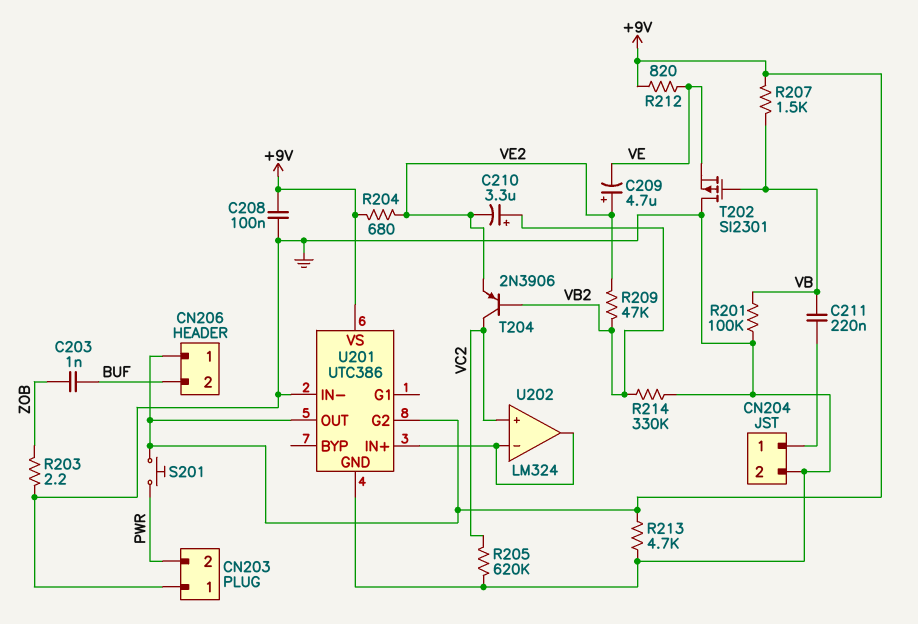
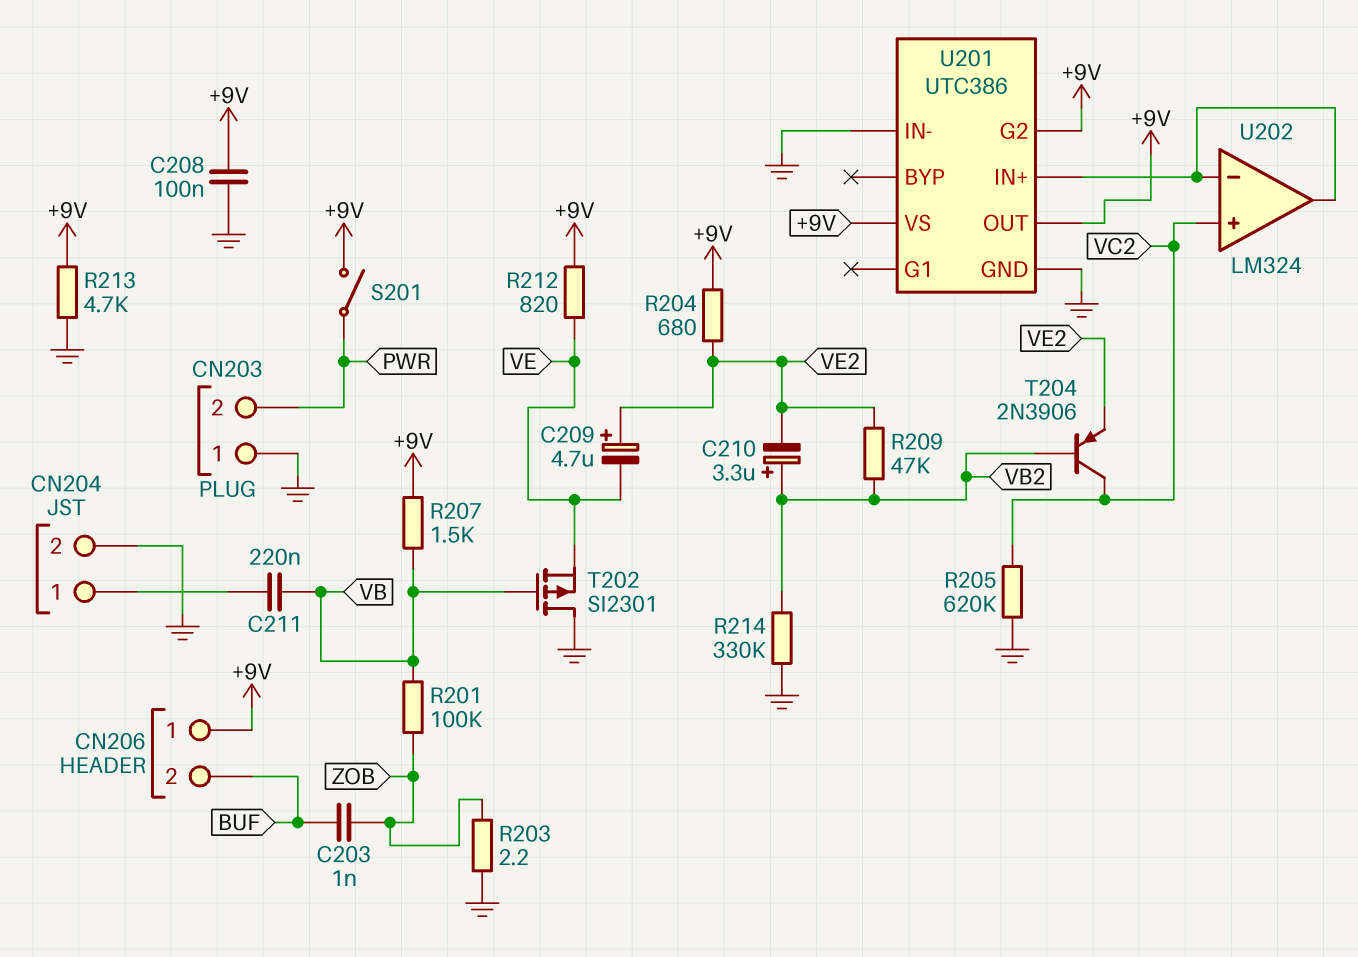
R201: 100k (GND, VB) -> 100k (VB, ZOB)
S201: button (+9V, PWR) -> switch (+9V, PWR)

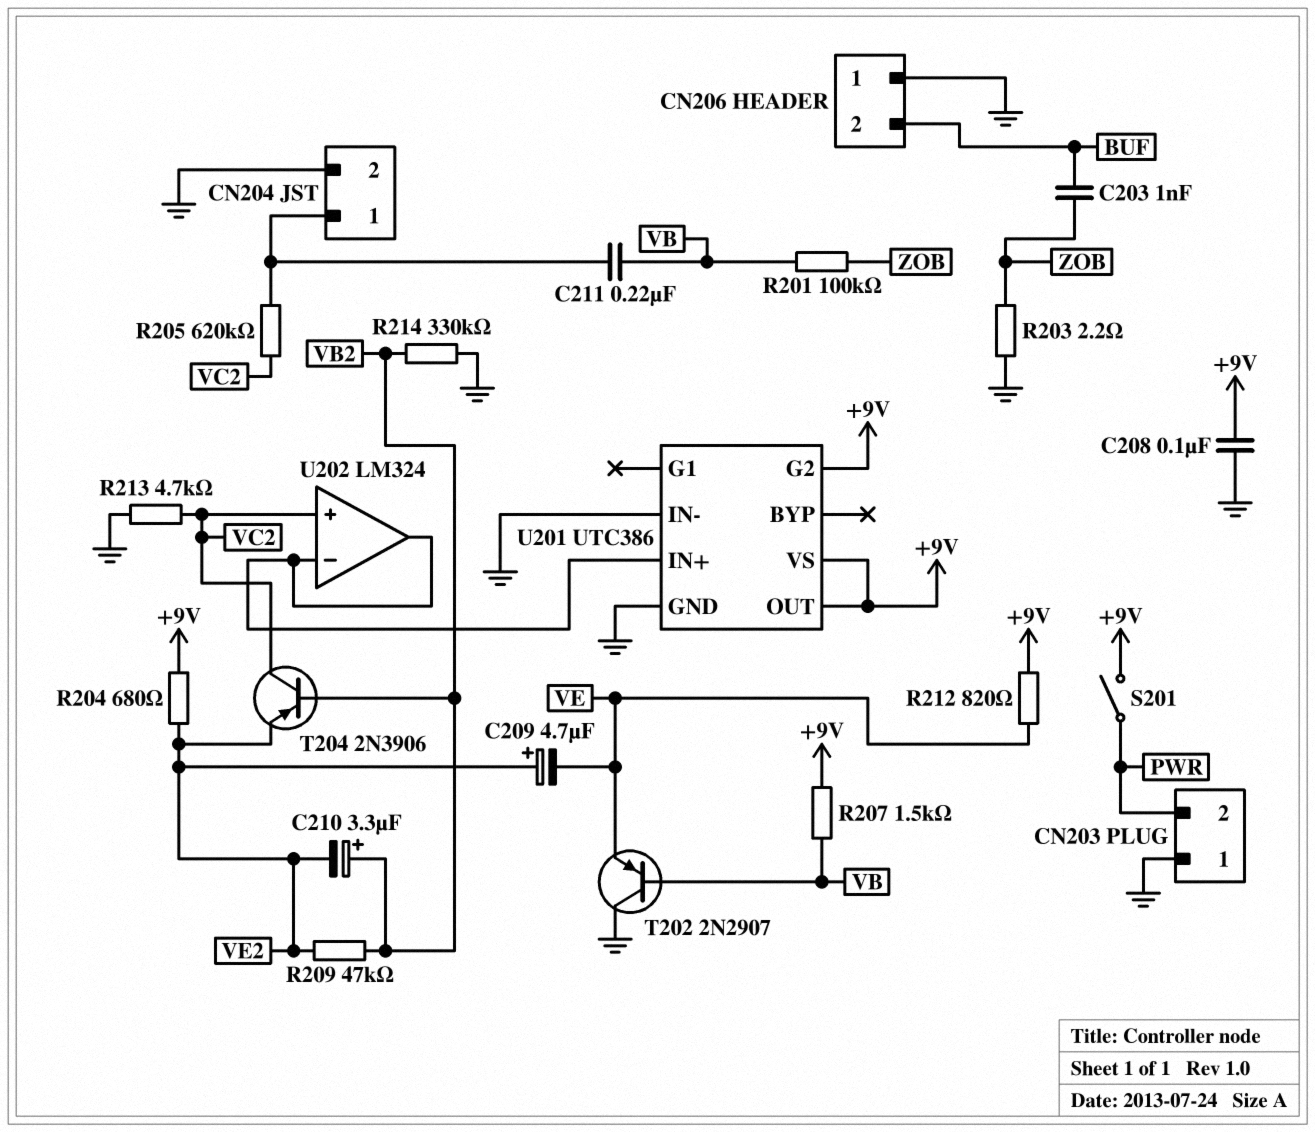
CN206 pin 1: +9V -> GND
R205: 620k (GND, VC2) -> 620k (CN204/1, VC2)
R213: 4.7k (+9V, GND) -> 4.7k (GND, VC2)
T202: PMOS SI2301 (G VB, D GND, S VE) -> PNP 2N2907 (B VB, C GND, E VE)

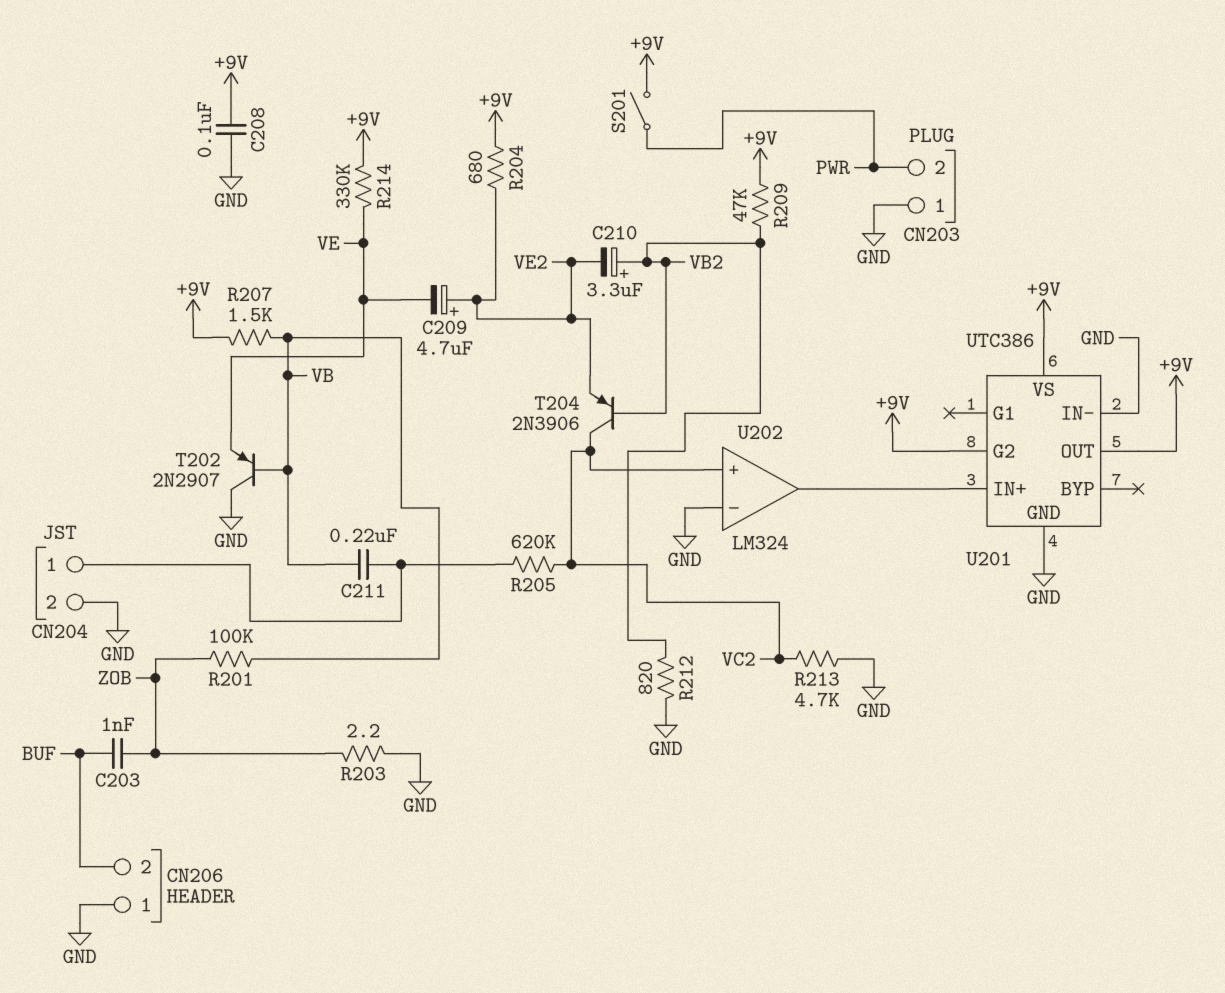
R209: 47k (VB2, VE2) -> 47k (+9V, VB2)
R212: 820 (+9V, VE) -> 820 (GND, VB2)
R214: 330k (GND, VB2) -> 330k (+9V, VE)
U202 pin in-: U201/IN+ -> GND

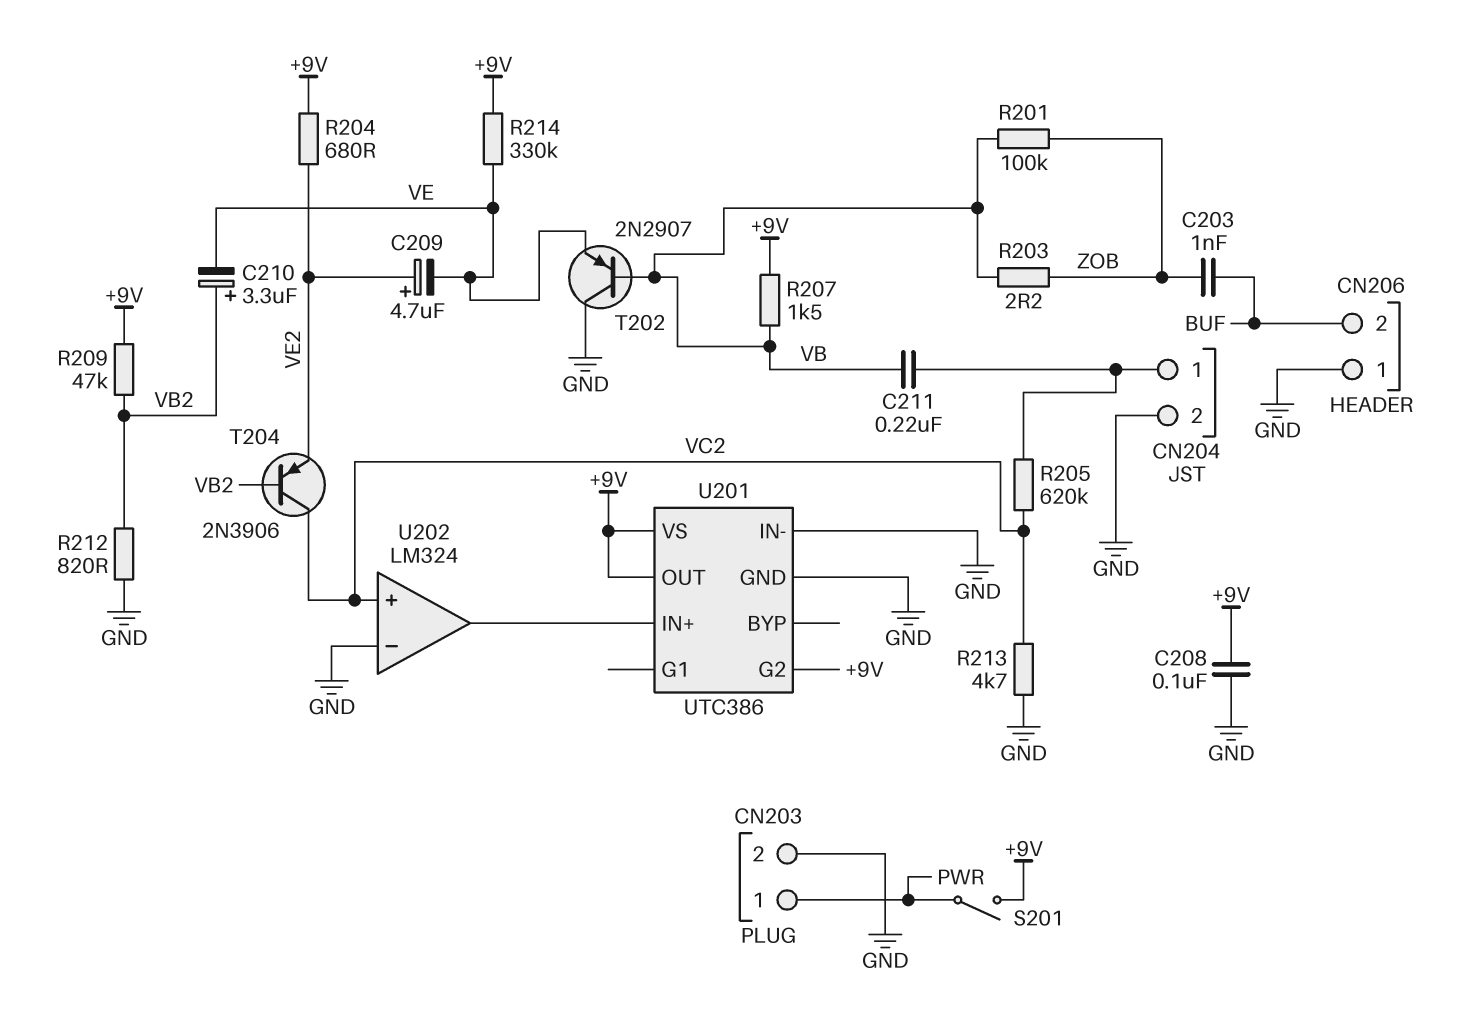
C210: 3.3uF (plus VB2, minus VE2) -> 3.3uF (plus VB2, minus VE)
CN203 pin 1: GND -> PWR
CN203 pin 2: PWR -> GND
R203: 2.2 (GND, ZOB) -> 2.2 (VB, ZOB)

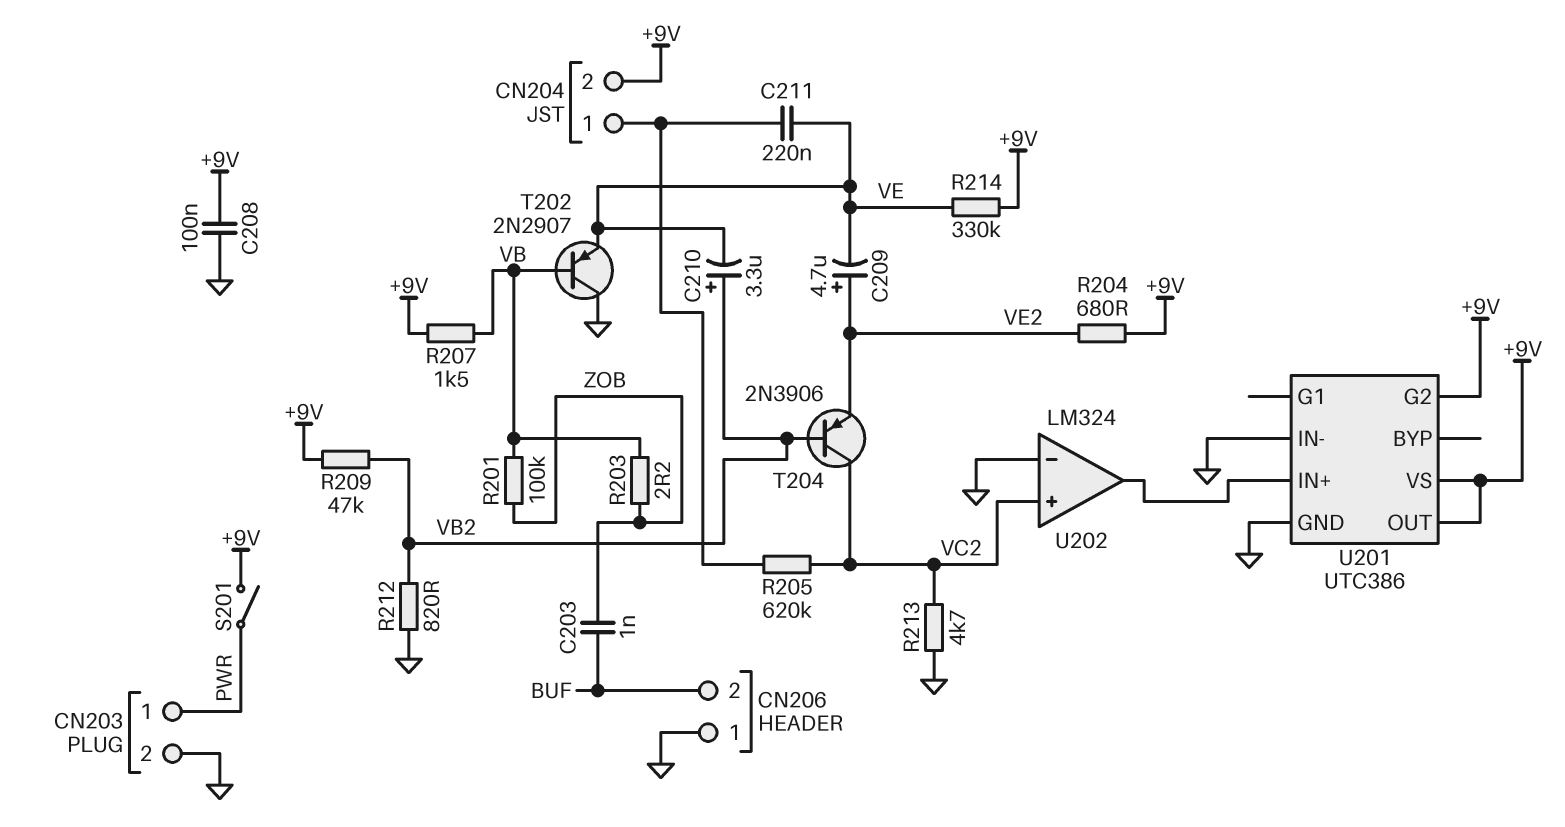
C211: 220nF (CN204/1, VB) -> 220nF (CN204/1, VE)
CN204 pin 2: GND -> +9V

